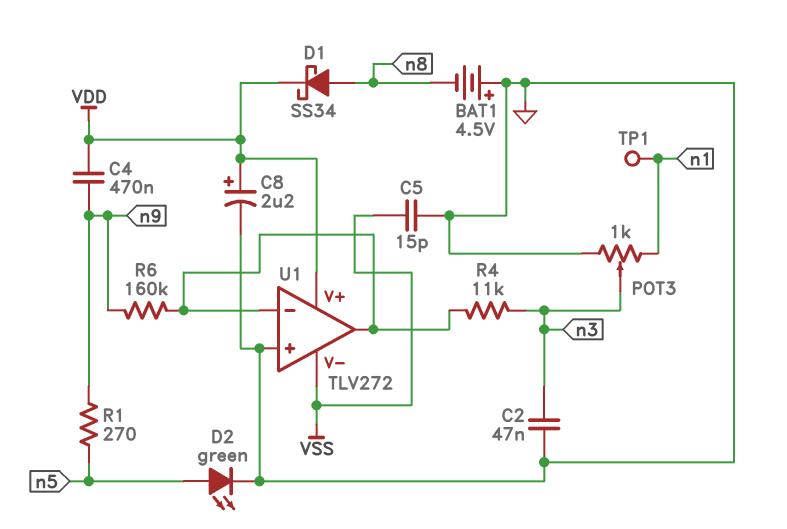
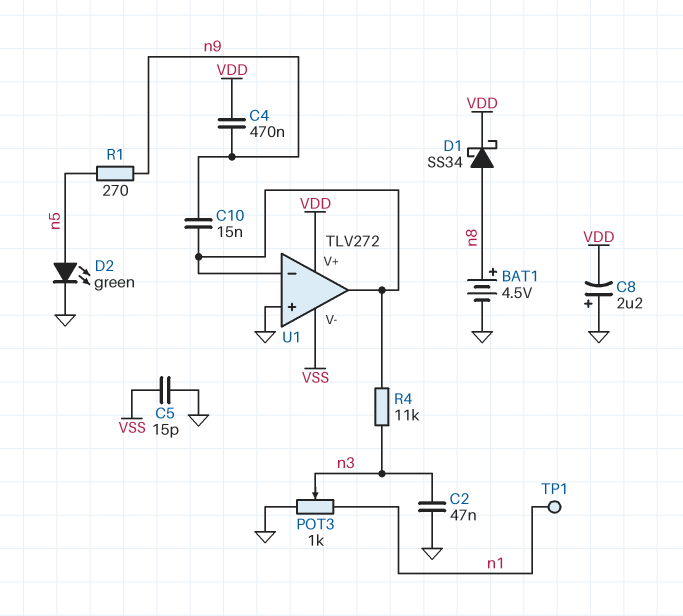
BAT1: 4.5V (plus GND, minus n8) -> 4.5V (plus n8, minus GND)
C8: 2.2uF (plus VDD, minus GND) -> 2.2uF (plus GND, minus VDD)
C10: none -> 15nF (U1/in-, n9)
R6: 160k (U1/in-, n9) -> none

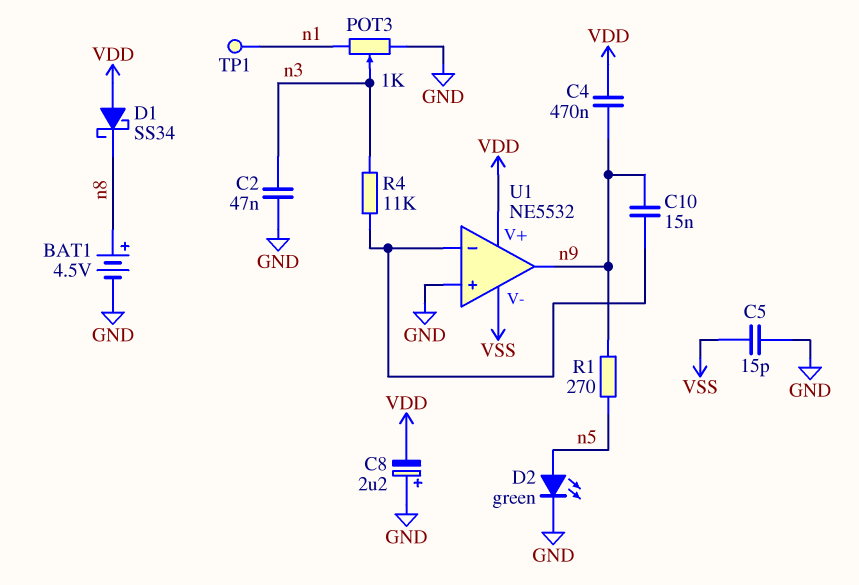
D1: schottky SS34 (A n8, K VDD) -> schottky SS34 (A VDD, K n8)
U1: TLV272 -> NE5532
U1 pin out: U1/in- -> n9

